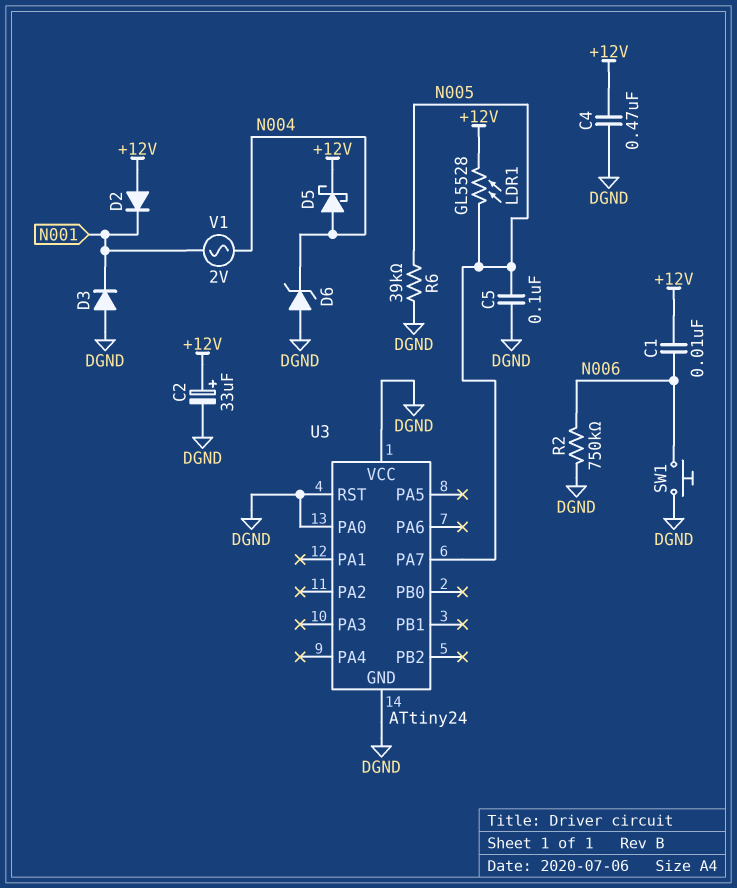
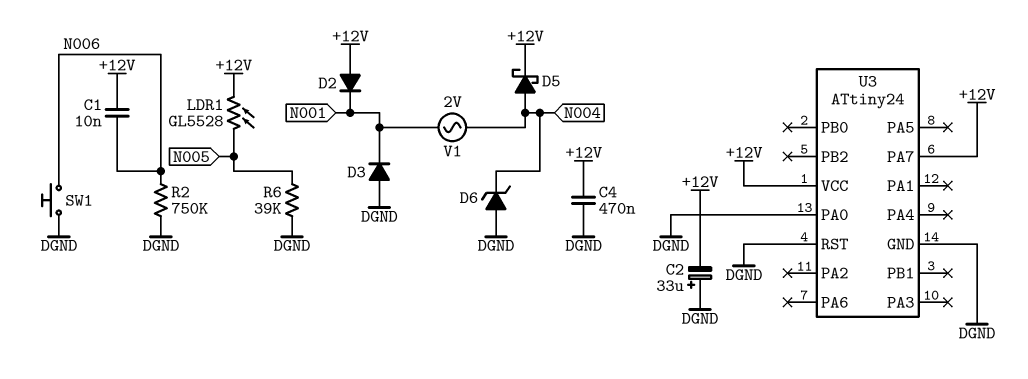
C2: 33uF (plus +12V, minus DGND) -> 33uF (plus DGND, minus +12V)
C5: 100nF (DGND, N005) -> none
U3 pin PA7: N005 -> +12V
U3 pin VCC: DGND -> +12V

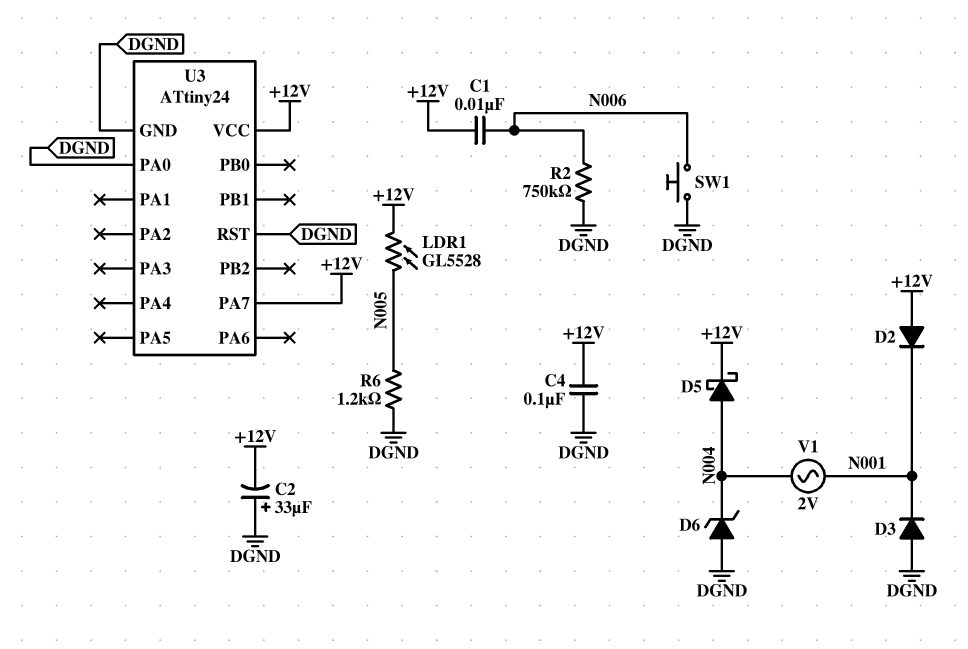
C4: 470nF (+12V, DGND) -> 100nF (+12V, DGND)
R6: 39k (DGND, N005) -> 1.2k (DGND, N005)

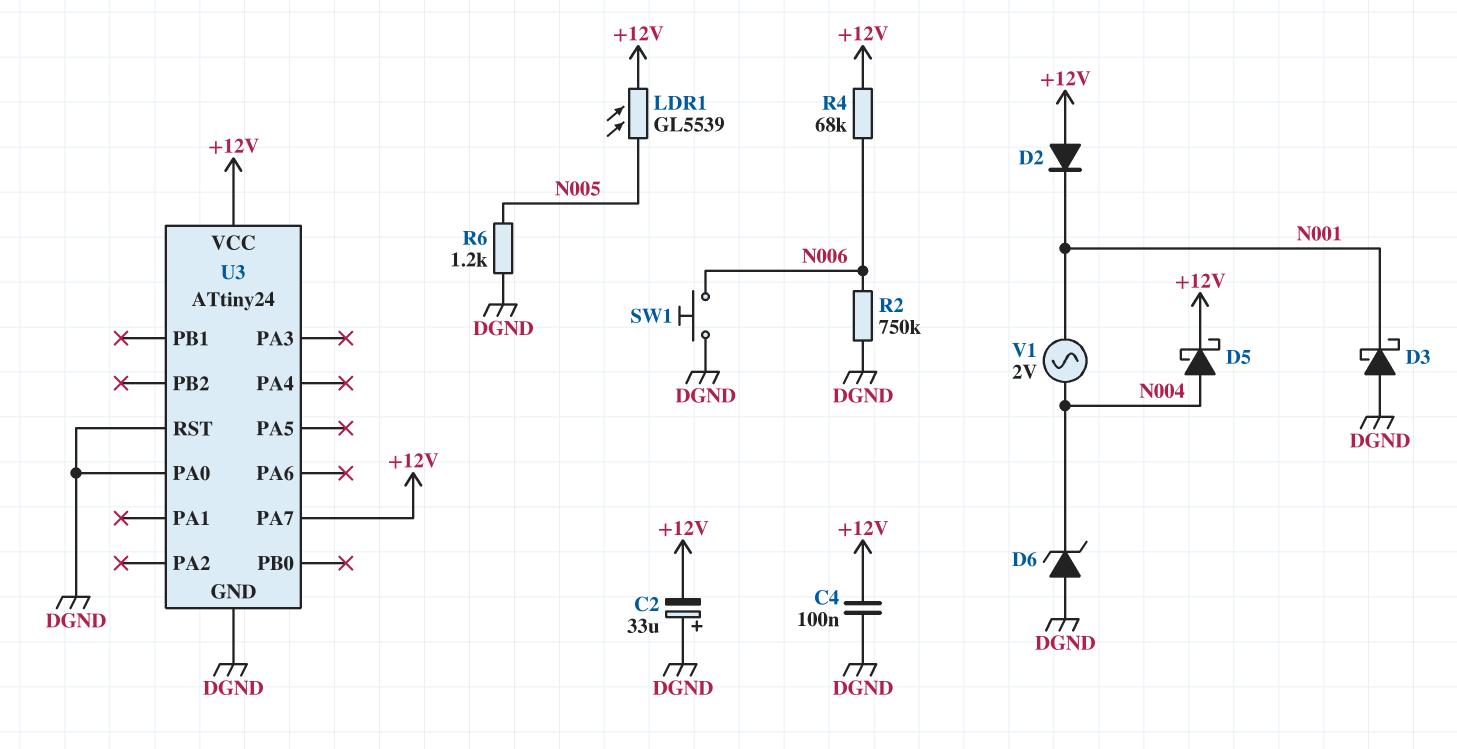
C1: 10nF (+12V, N006) -> none
D3: diode (A DGND, K N001) -> schottky (A DGND, K N001)
LDR1: GL5528 (+12V, N005) -> GL5539 (+12V, N005)
R4: none -> 68k (+12V, N006)

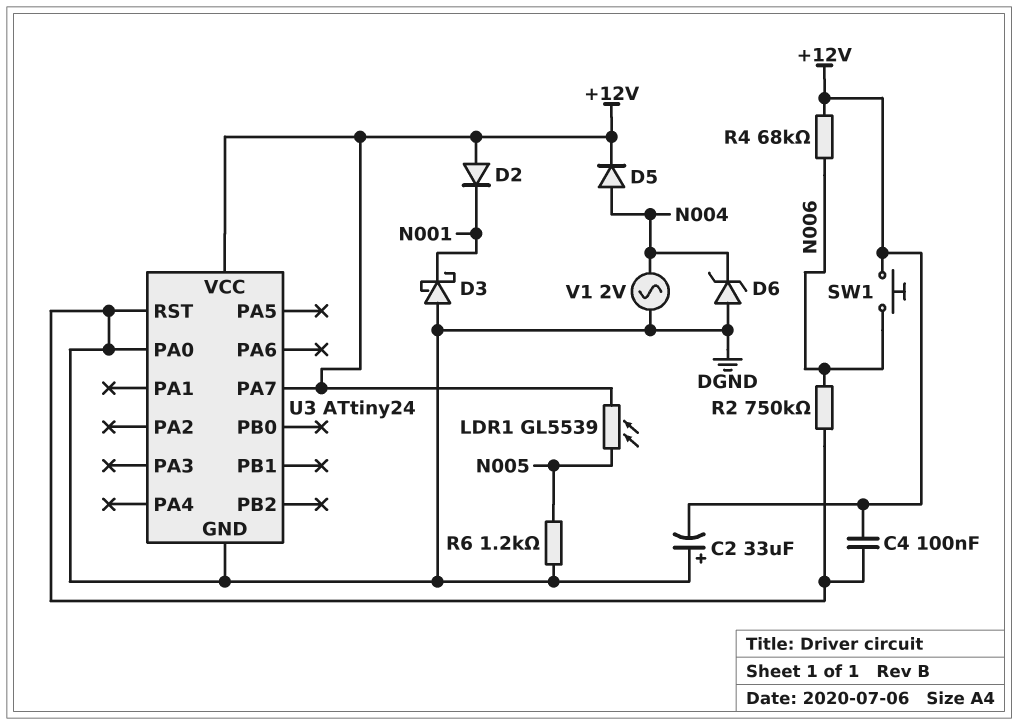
D5: schottky (A N004, K +12V) -> diode (A N004, K +12V)
SW1: button (DGND, N006) -> button (+12V, N006)
V1: AC 2V (N001, N004) -> AC 2V (DGND, N004)

